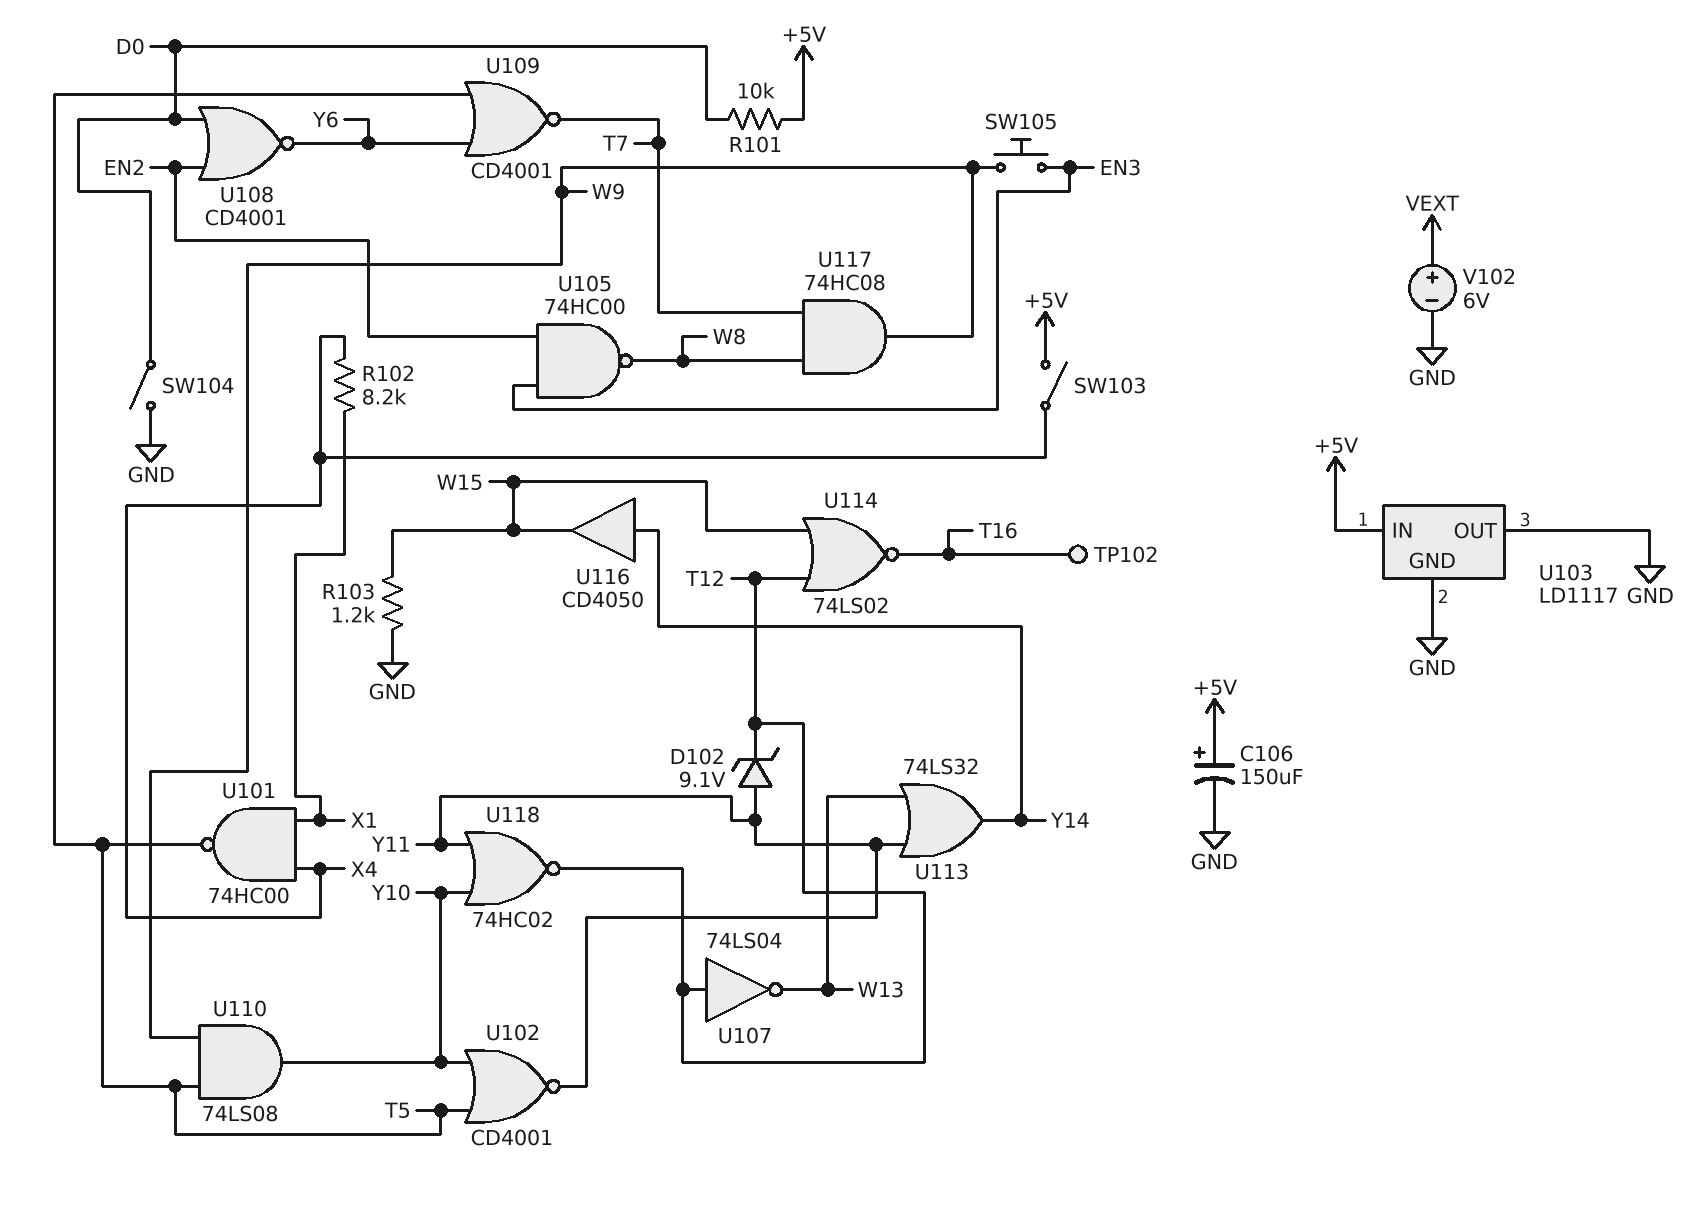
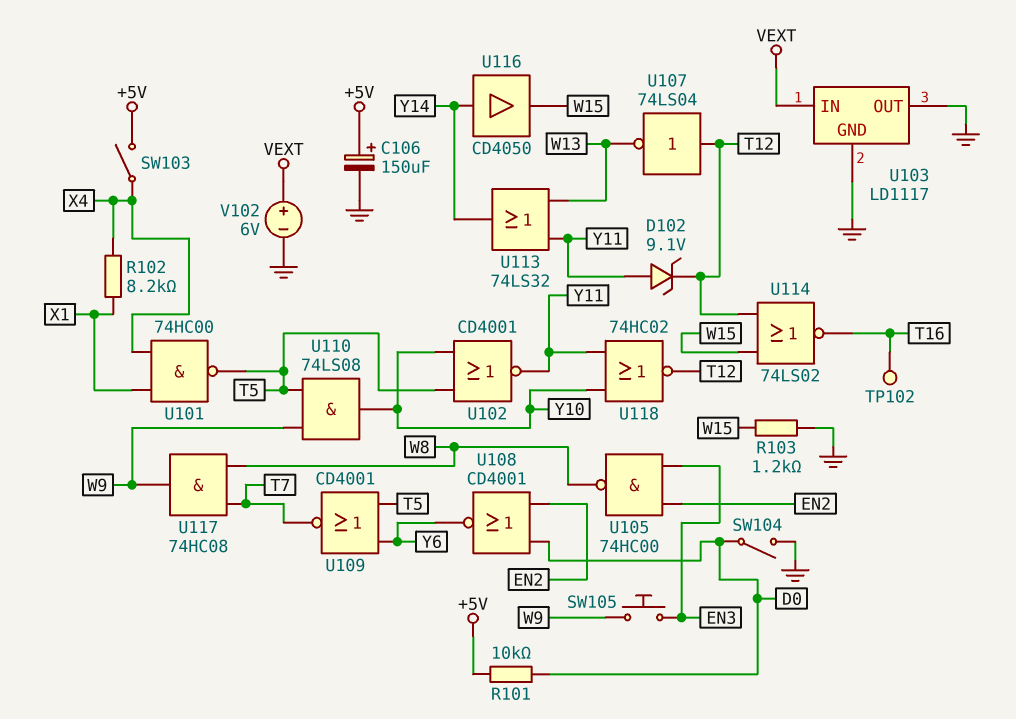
U103 pin IN: +5V -> VEXT

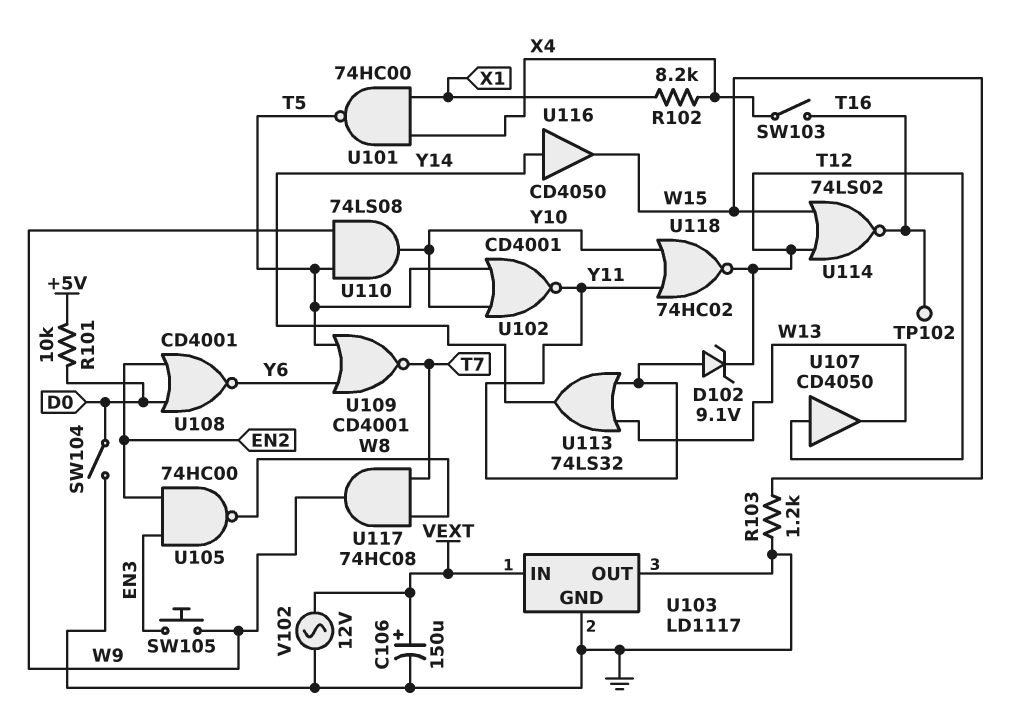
C106: 150uF (plus +5V, minus GND) -> 150uF (plus VEXT, minus GND)
SW103: switch (+5V, X4) -> switch (T16, X4)
U107: NOT 74LS04 (in T12, out W13) -> buffer CD4050 (in T12, out W13)
V102: 6V (plus VEXT, minus GND) -> AC 12V (GND, VEXT)

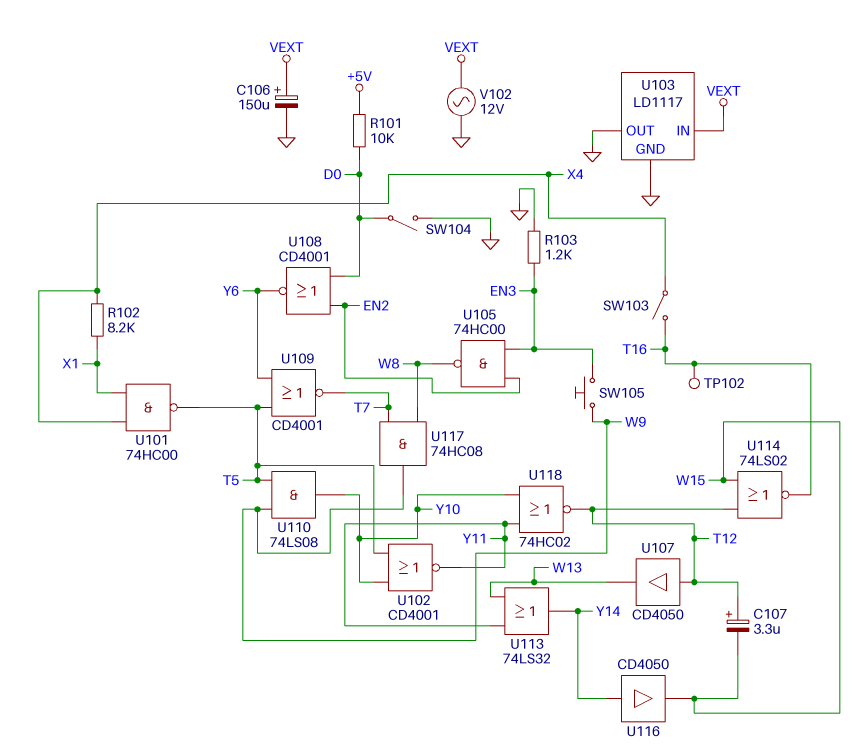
C107: none -> 3.3uF (plus T12, minus W15)
D102: zener 9.1V (A Y11, K T12) -> none
R103: 1.2k (GND, W15) -> 1.2k (EN3, GND)

